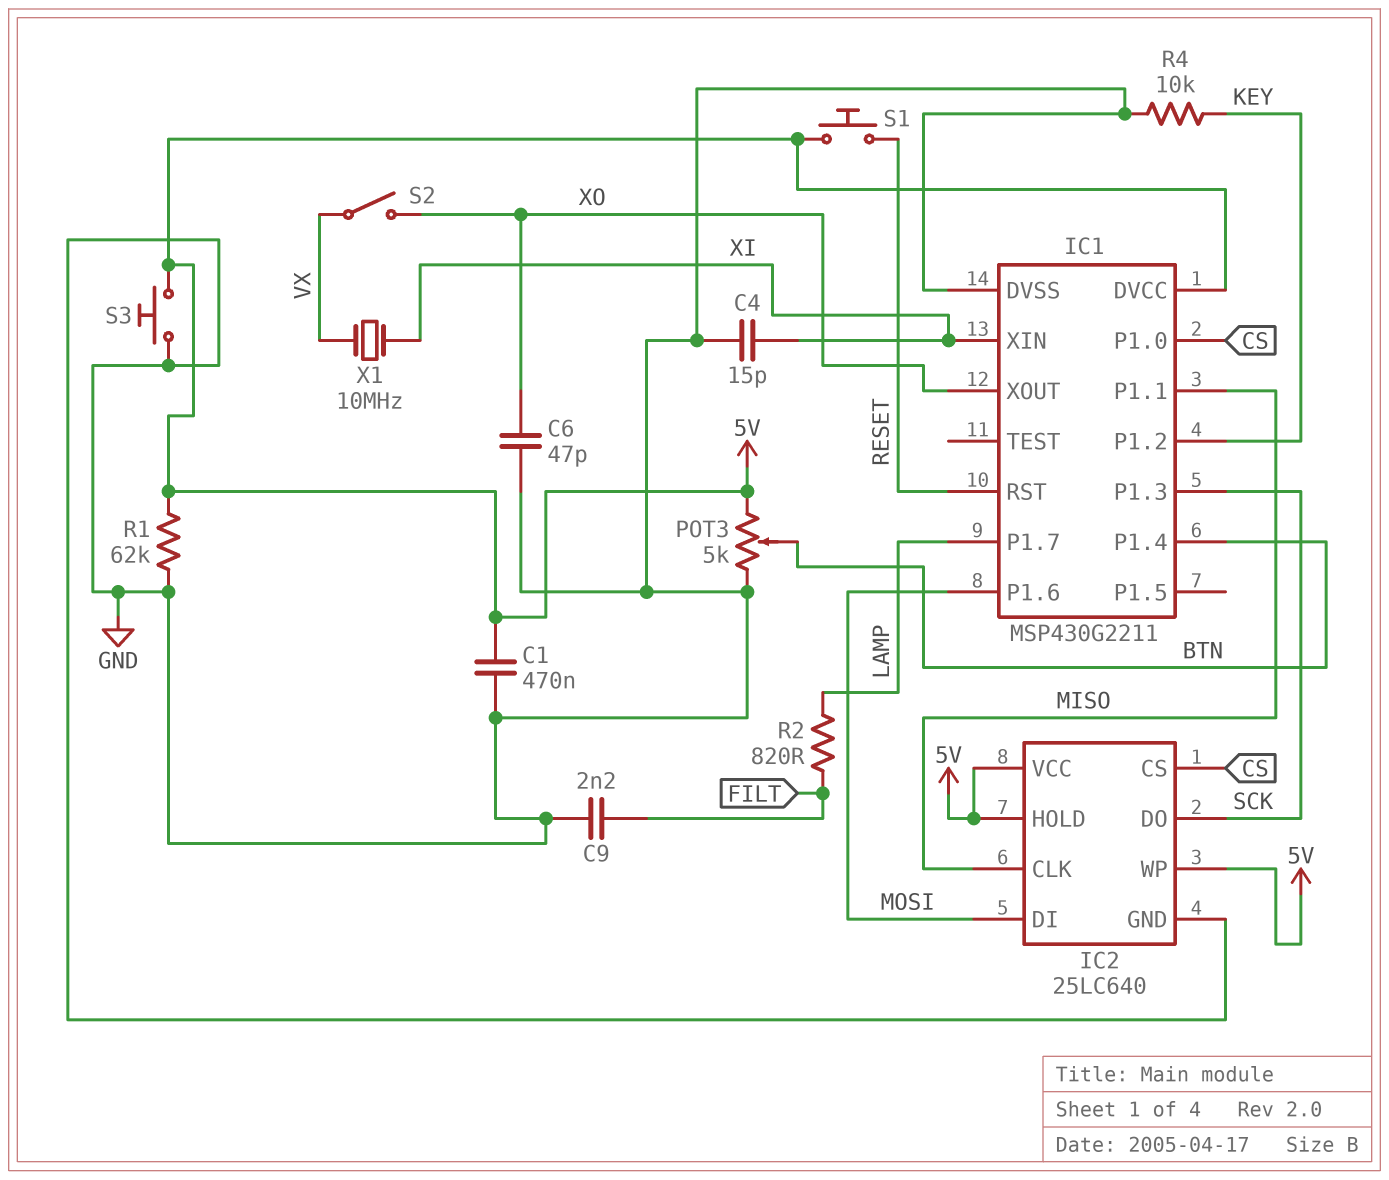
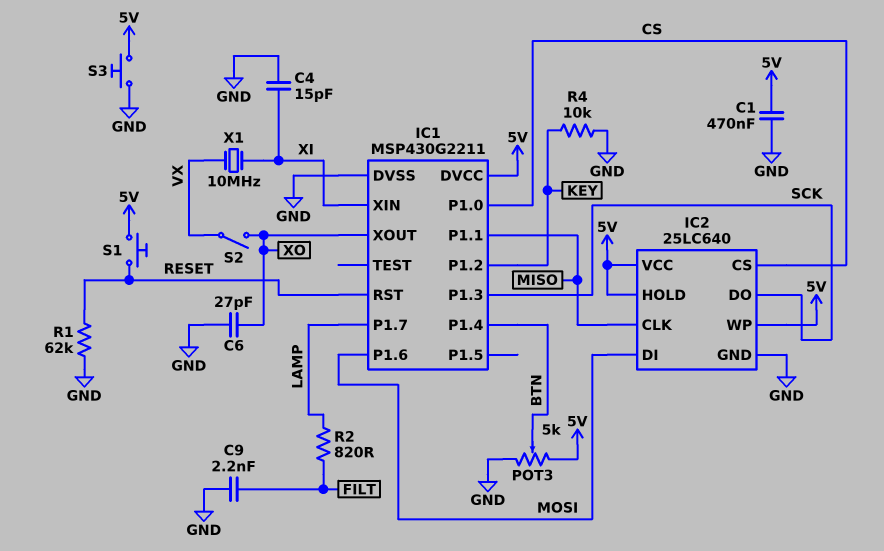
C6: 47pF (GND, XO) -> 27pF (GND, XO)
R1: 62k (5V, GND) -> 62k (GND, RESET)

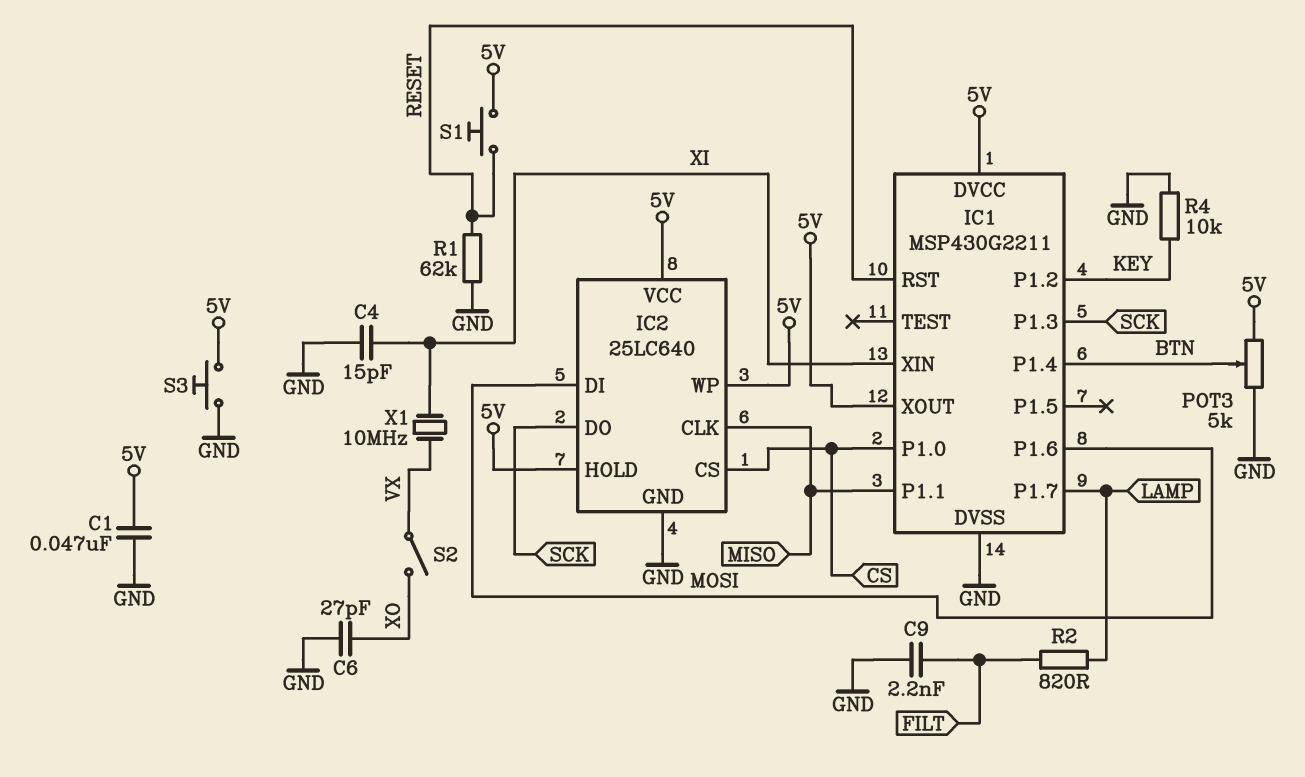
C1: 470nF (5V, GND) -> 47nF (5V, GND)
IC1 pin XOUT: XO -> 5V

